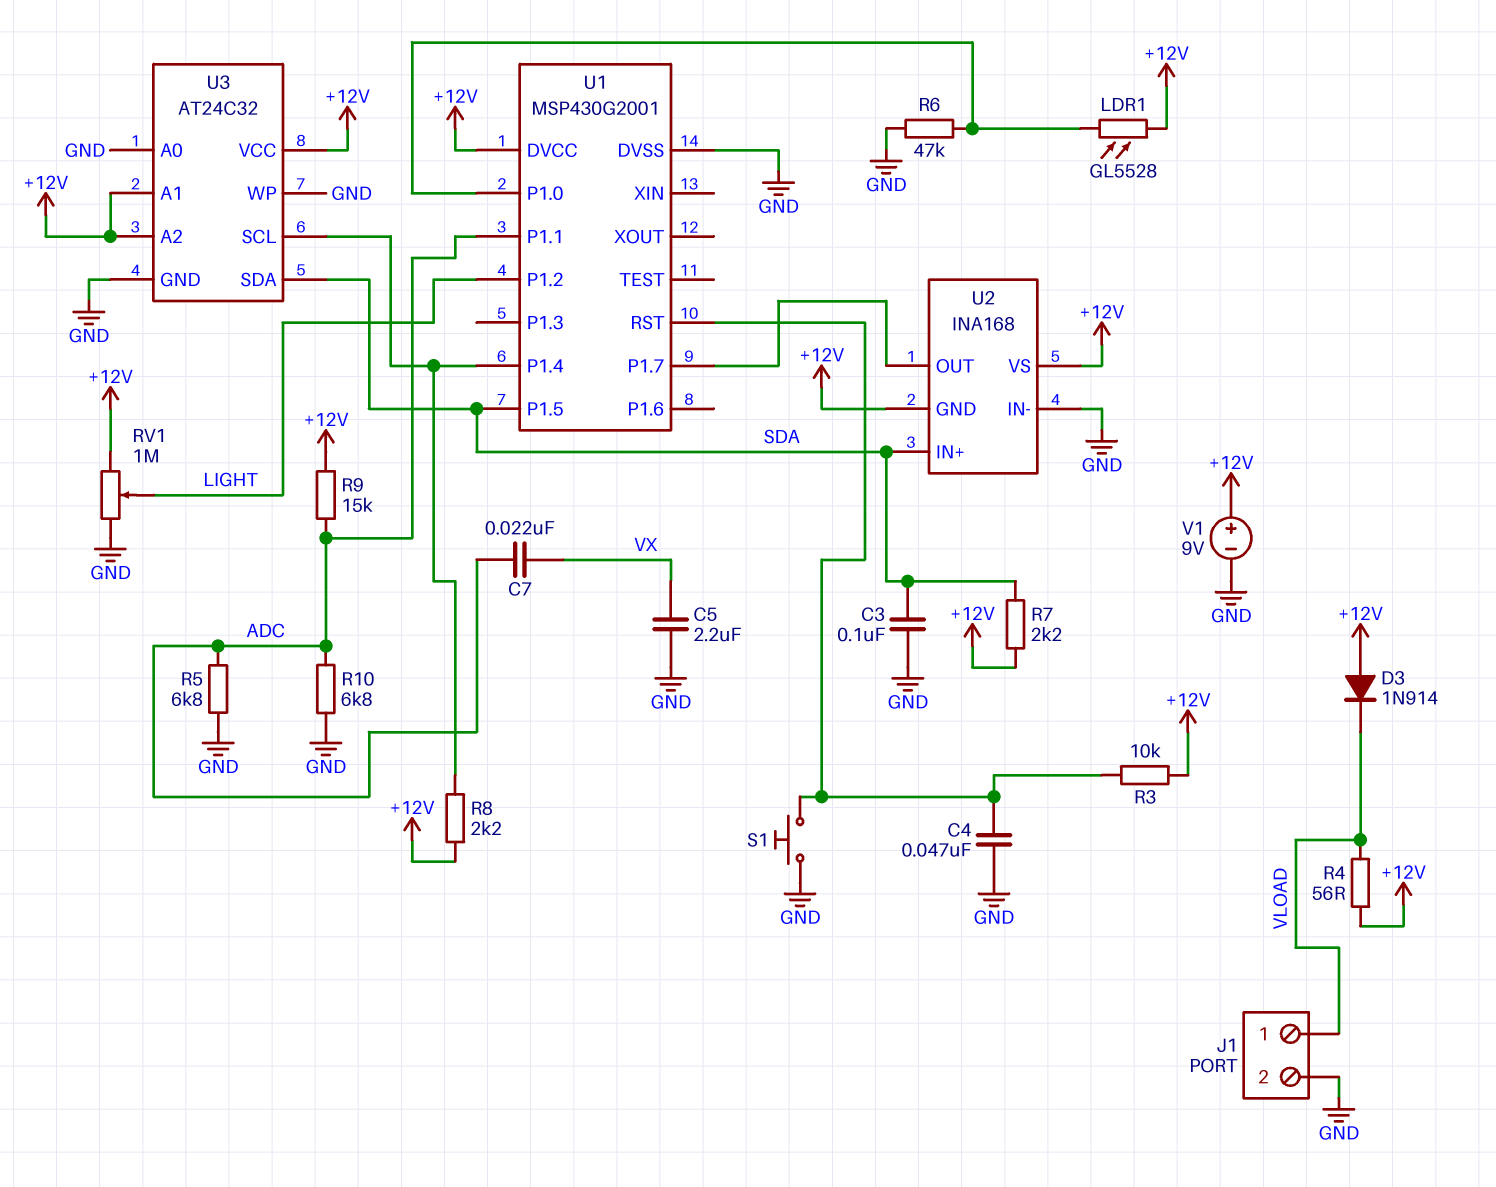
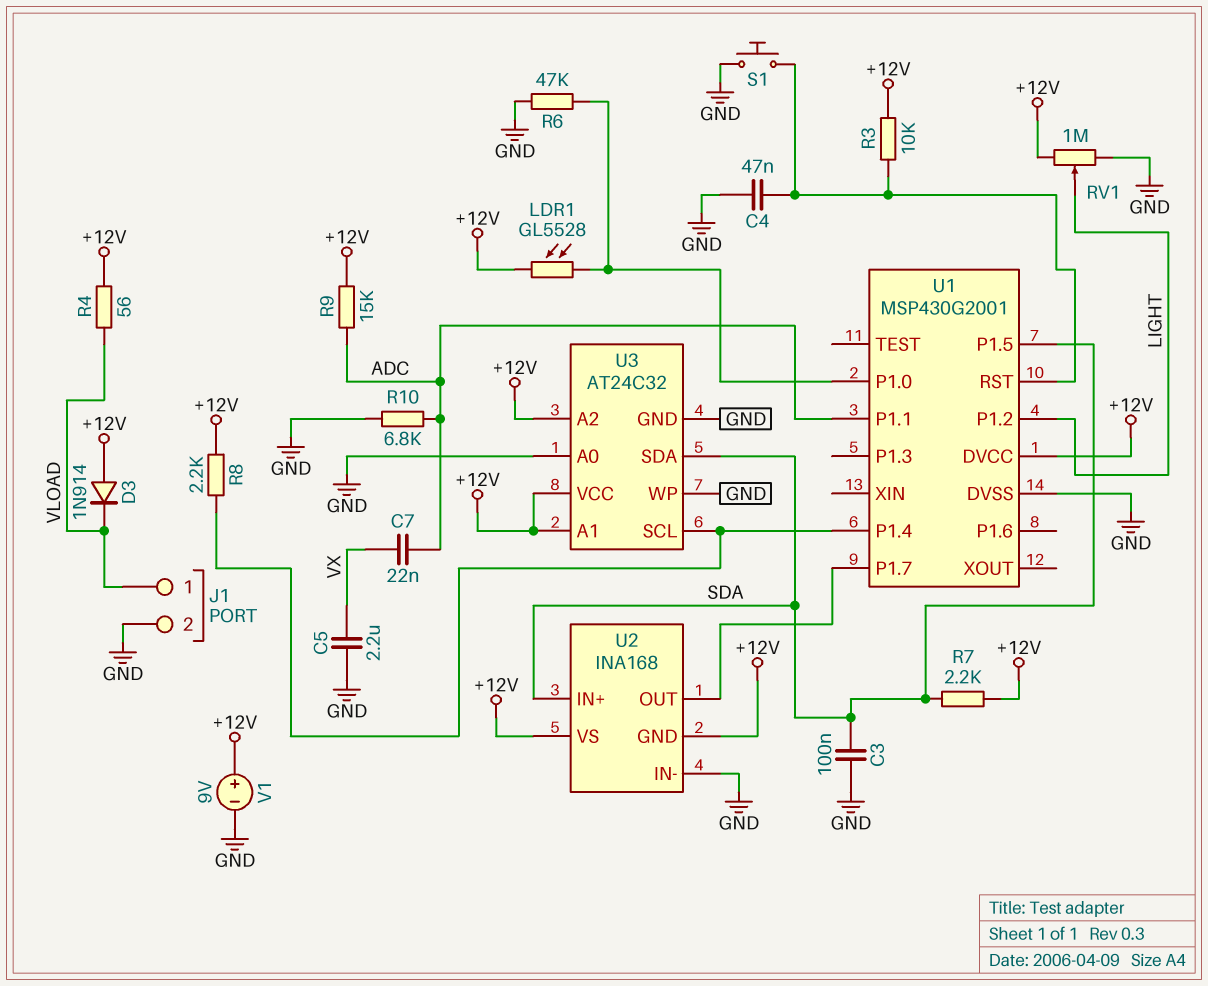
R5: 6.8k (ADC, GND) -> none

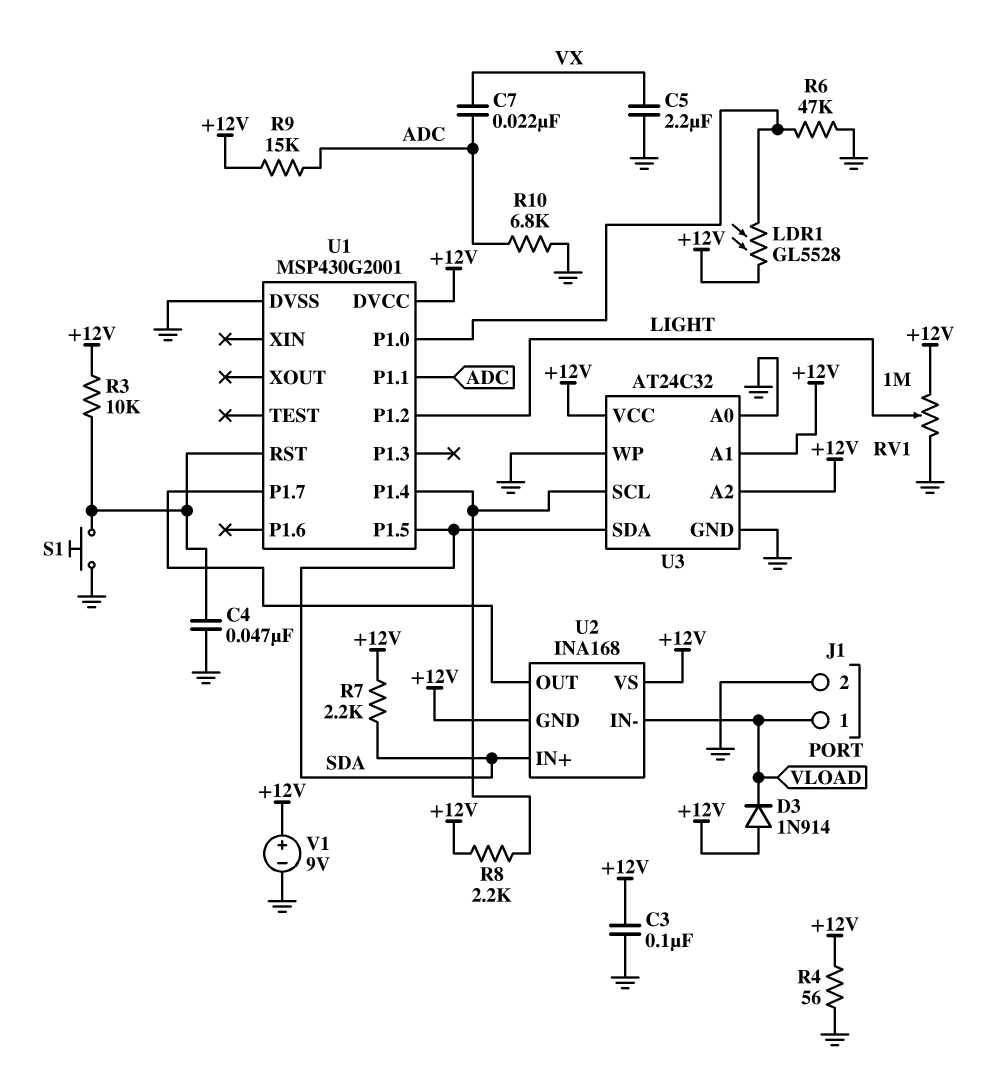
C3: 100nF (GND, SDA) -> 100nF (+12V, GND)
R4: 56 (+12V, VLOAD) -> 56 (+12V, GND)
U2 pin IN-: GND -> VLOAD

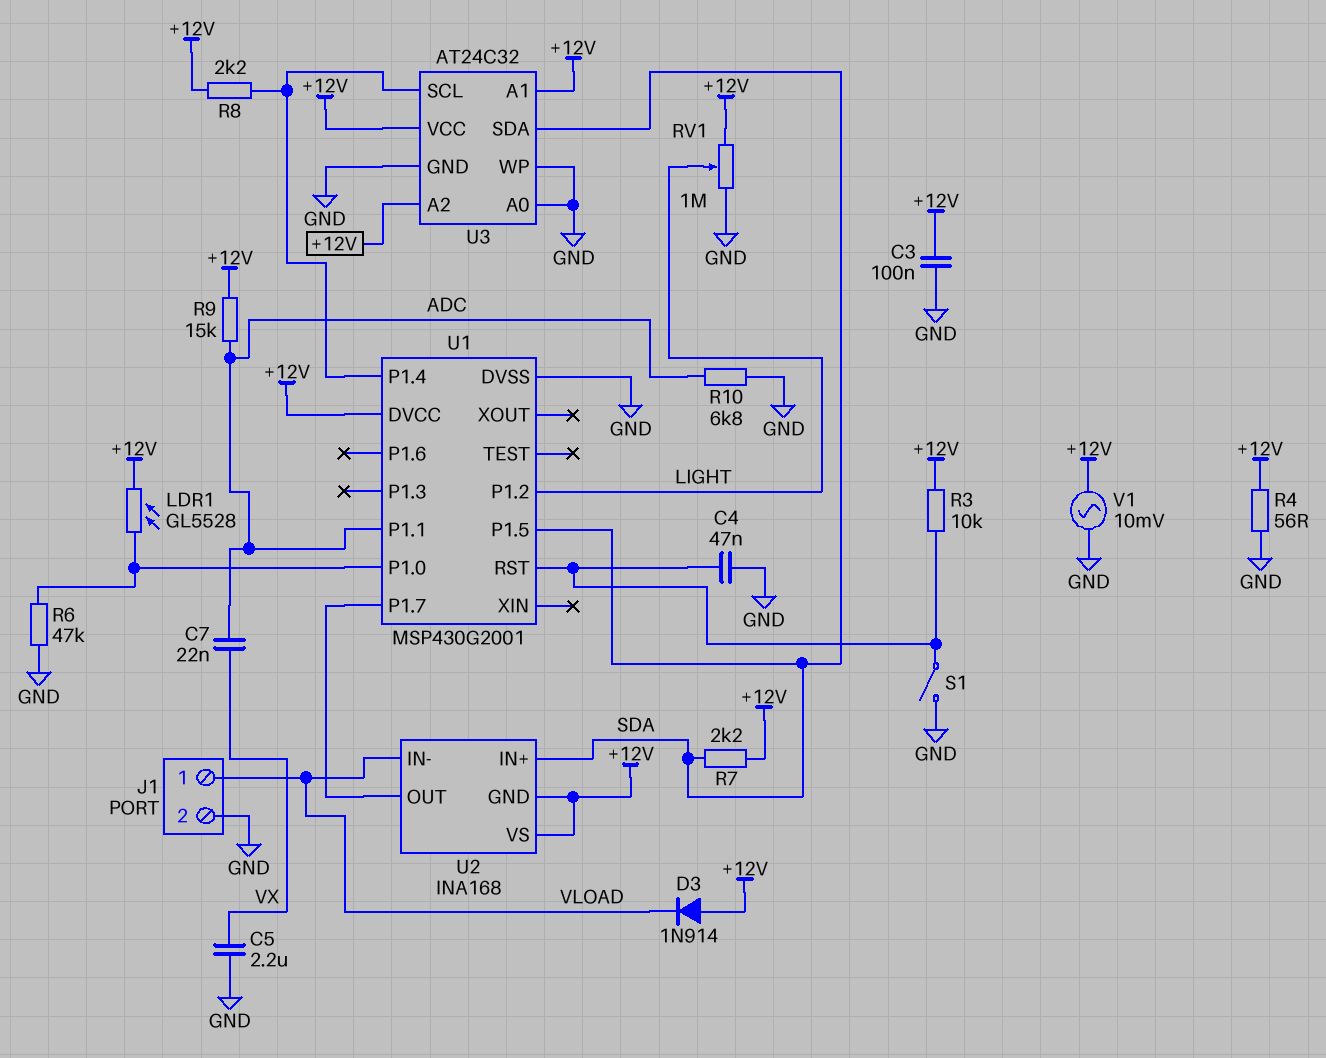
S1: button (GND, U1/RST) -> switch (GND, U1/RST)
V1: 9V (plus +12V, minus GND) -> AC 10mV (+12V, GND)

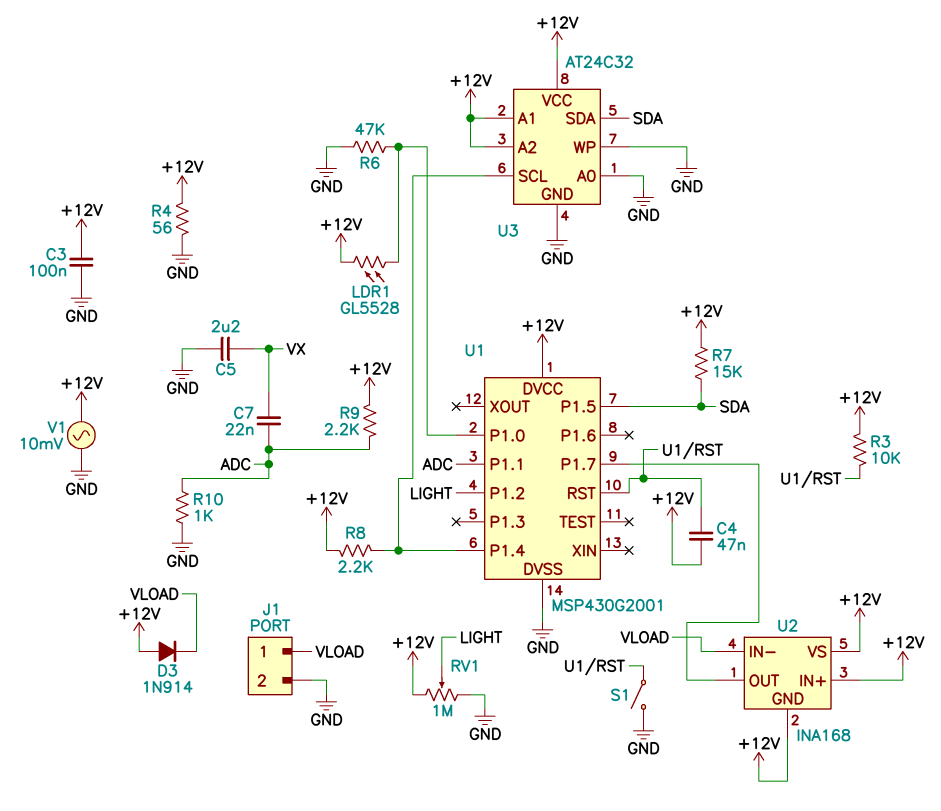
C4: 47nF (GND, U1/RST) -> 47nF (+12V, U1/RST)
R7: 2.2k (+12V, SDA) -> 15k (+12V, SDA)
R9: 15k (+12V, ADC) -> 2.2k (+12V, ADC)
R10: 6.8k (ADC, GND) -> 1k (ADC, GND)
U2 pin IN+: SDA -> +12V

